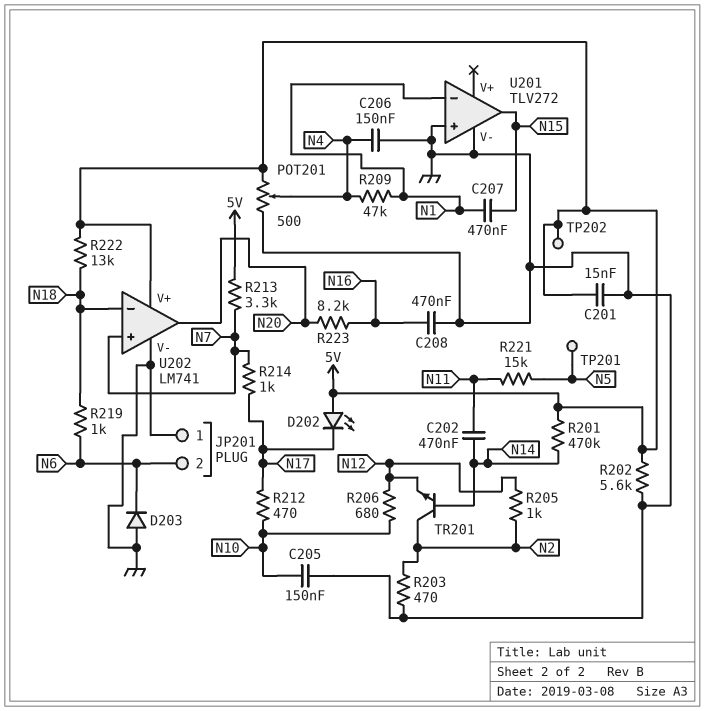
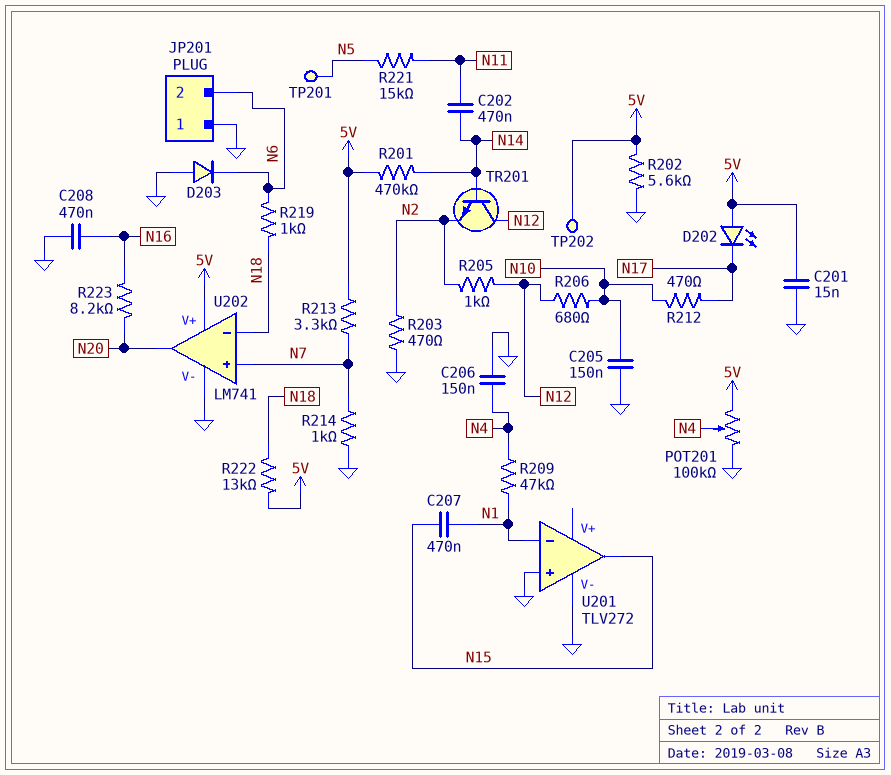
POT201: 500 (5V, GND, wiper N4) -> 100k (5V, GND, wiper N4)
R214: 1k (N7, N17) -> 1k (GND, N7)
TR201: NPN (B N14, C N2, E N12) -> NPN (B N14, C N12, E N2)

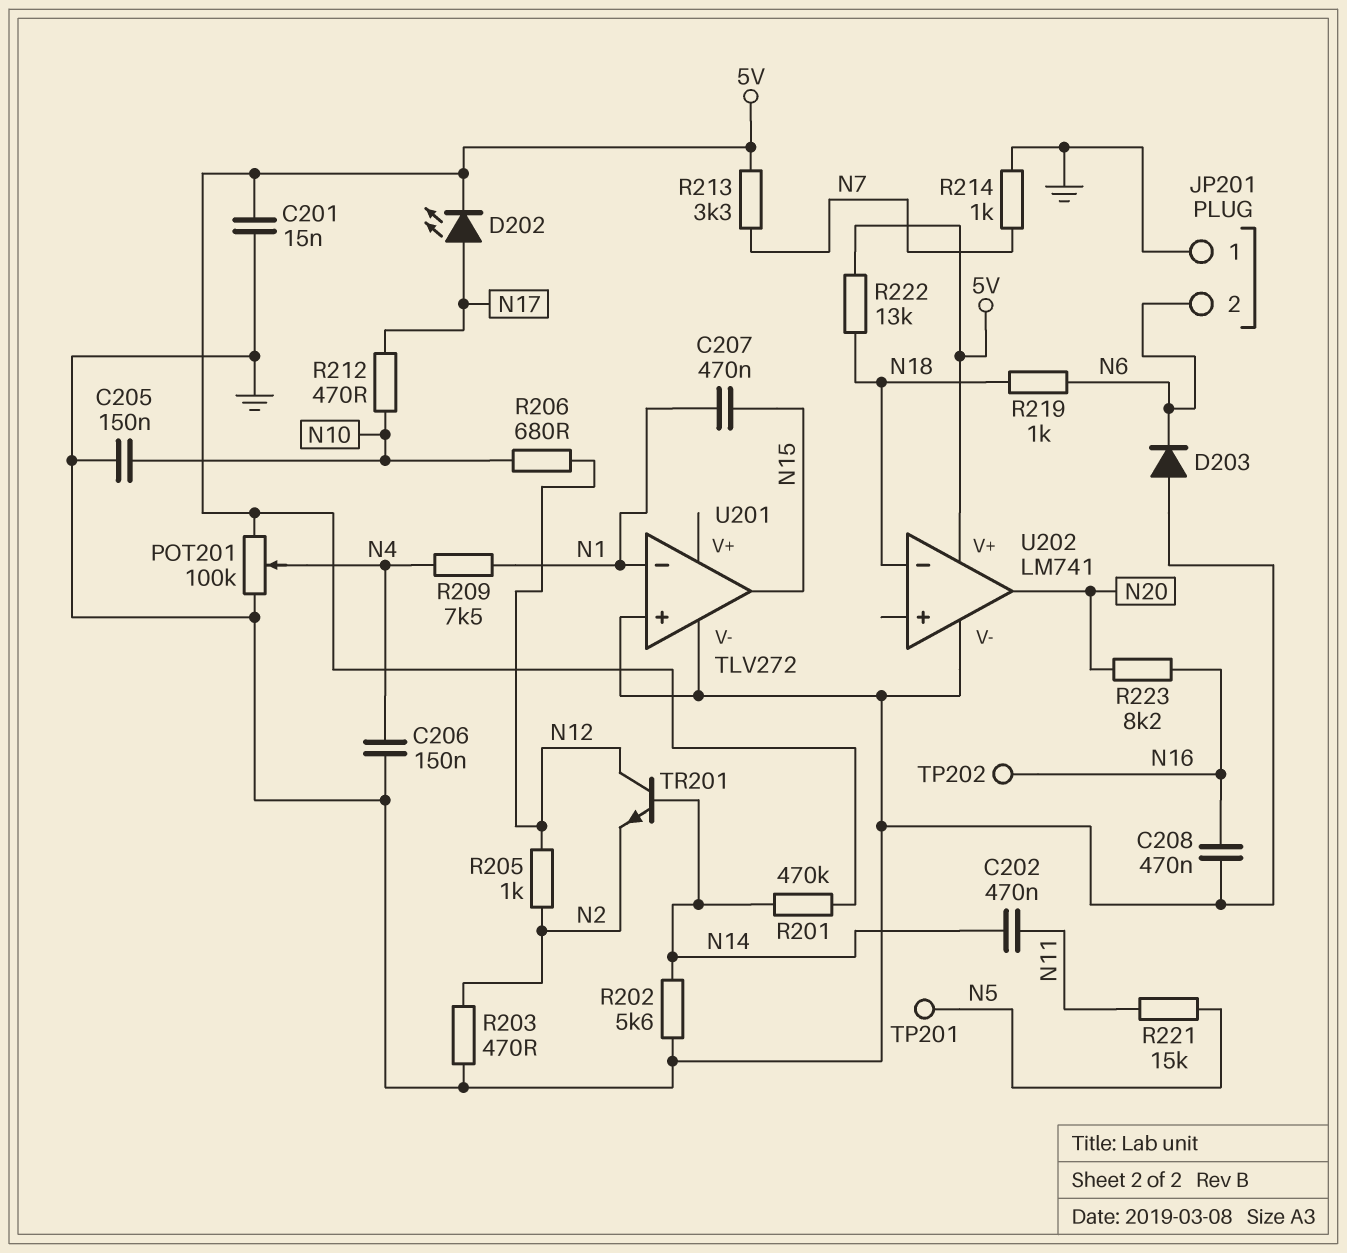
D202: LED (A 5V, K N17) -> LED (A N17, K 5V)
R202: 5.6k (5V, GND) -> 5.6k (GND, N14)
R209: 47k (N1, N4) -> 7.5k (N1, N4)
TP202: test point (5V) -> test point (N16)
U202 pin in+: N7 -> none

